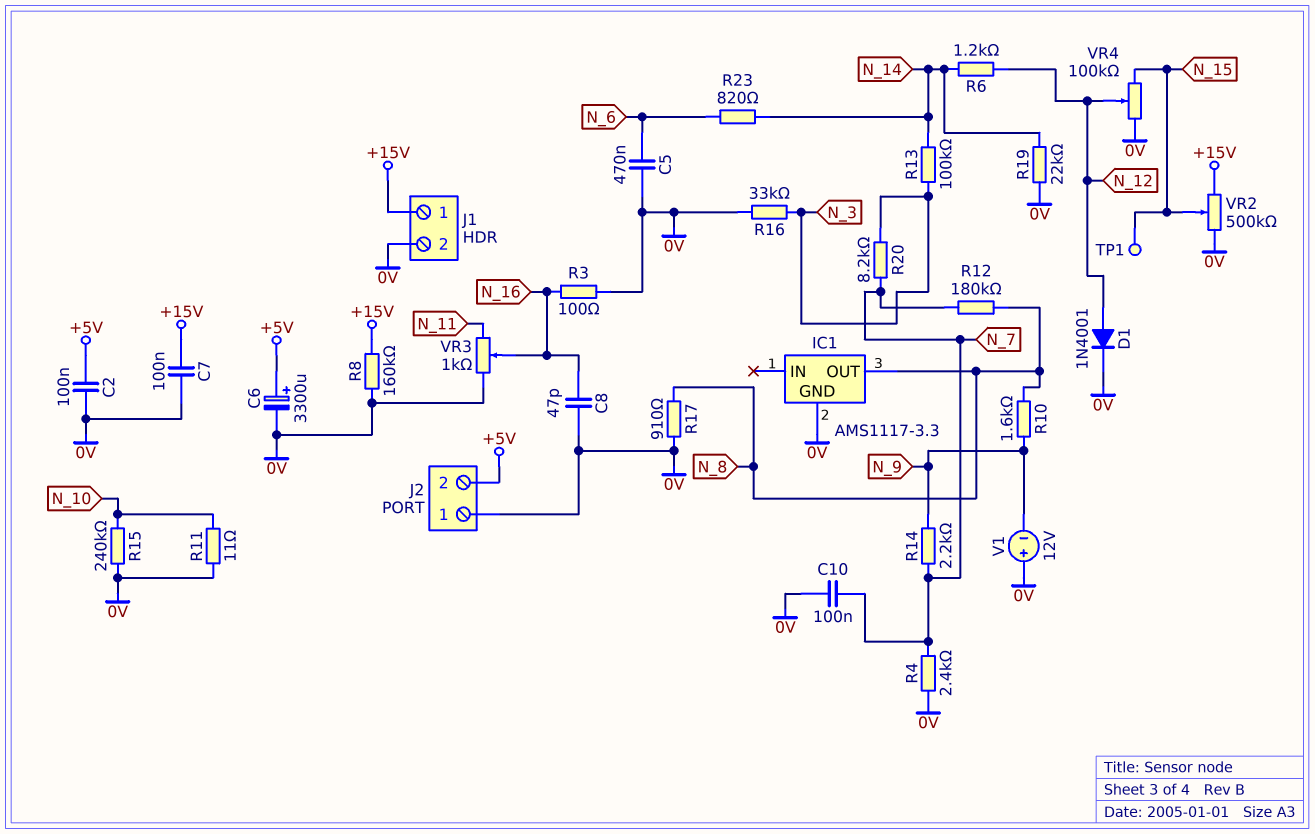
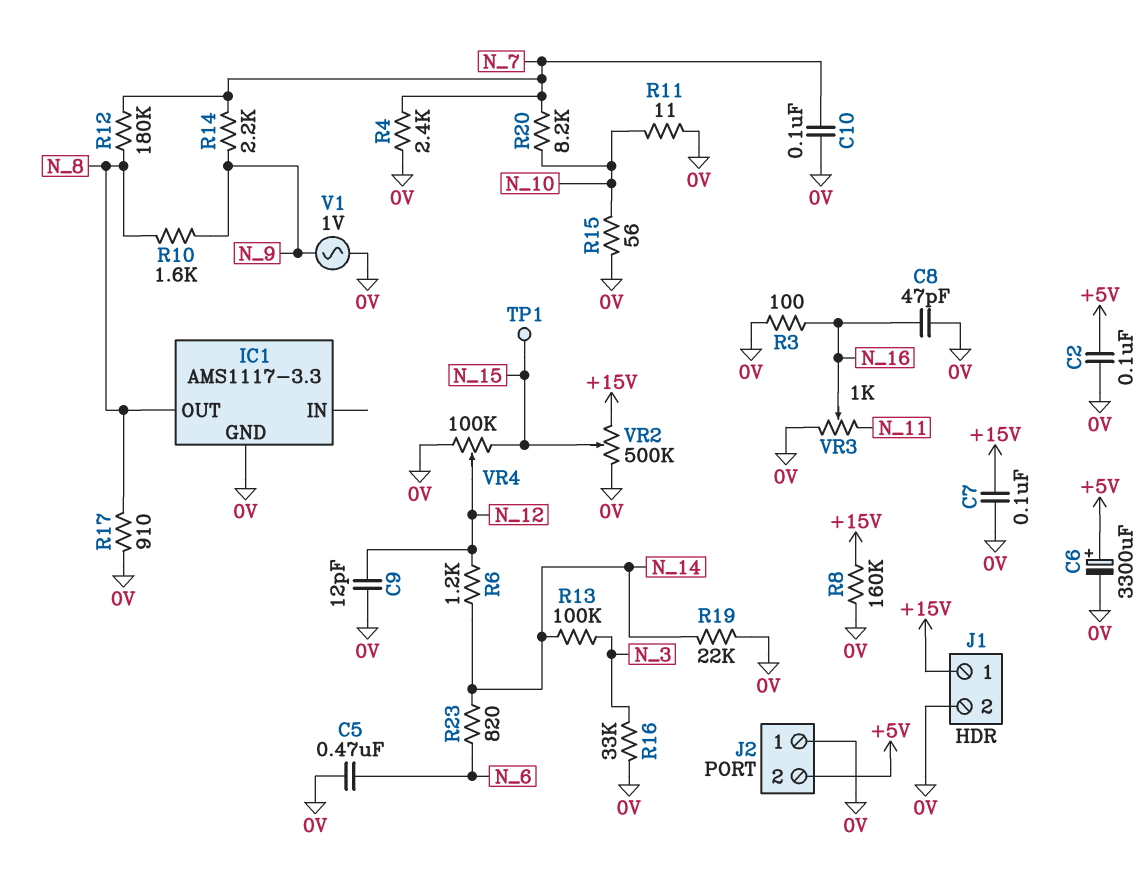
C9: none -> 12pF (0V, N_12)
D1: diode 1N4001 (A N_12, K 0V) -> none
R15: 240k (0V, N_10) -> 56 (0V, N_10)
R20: 8.2k (N_3, N_7) -> 8.2k (N_7, N_10)
V1: 12V (plus 0V, minus N_9) -> AC 1V (0V, N_9)

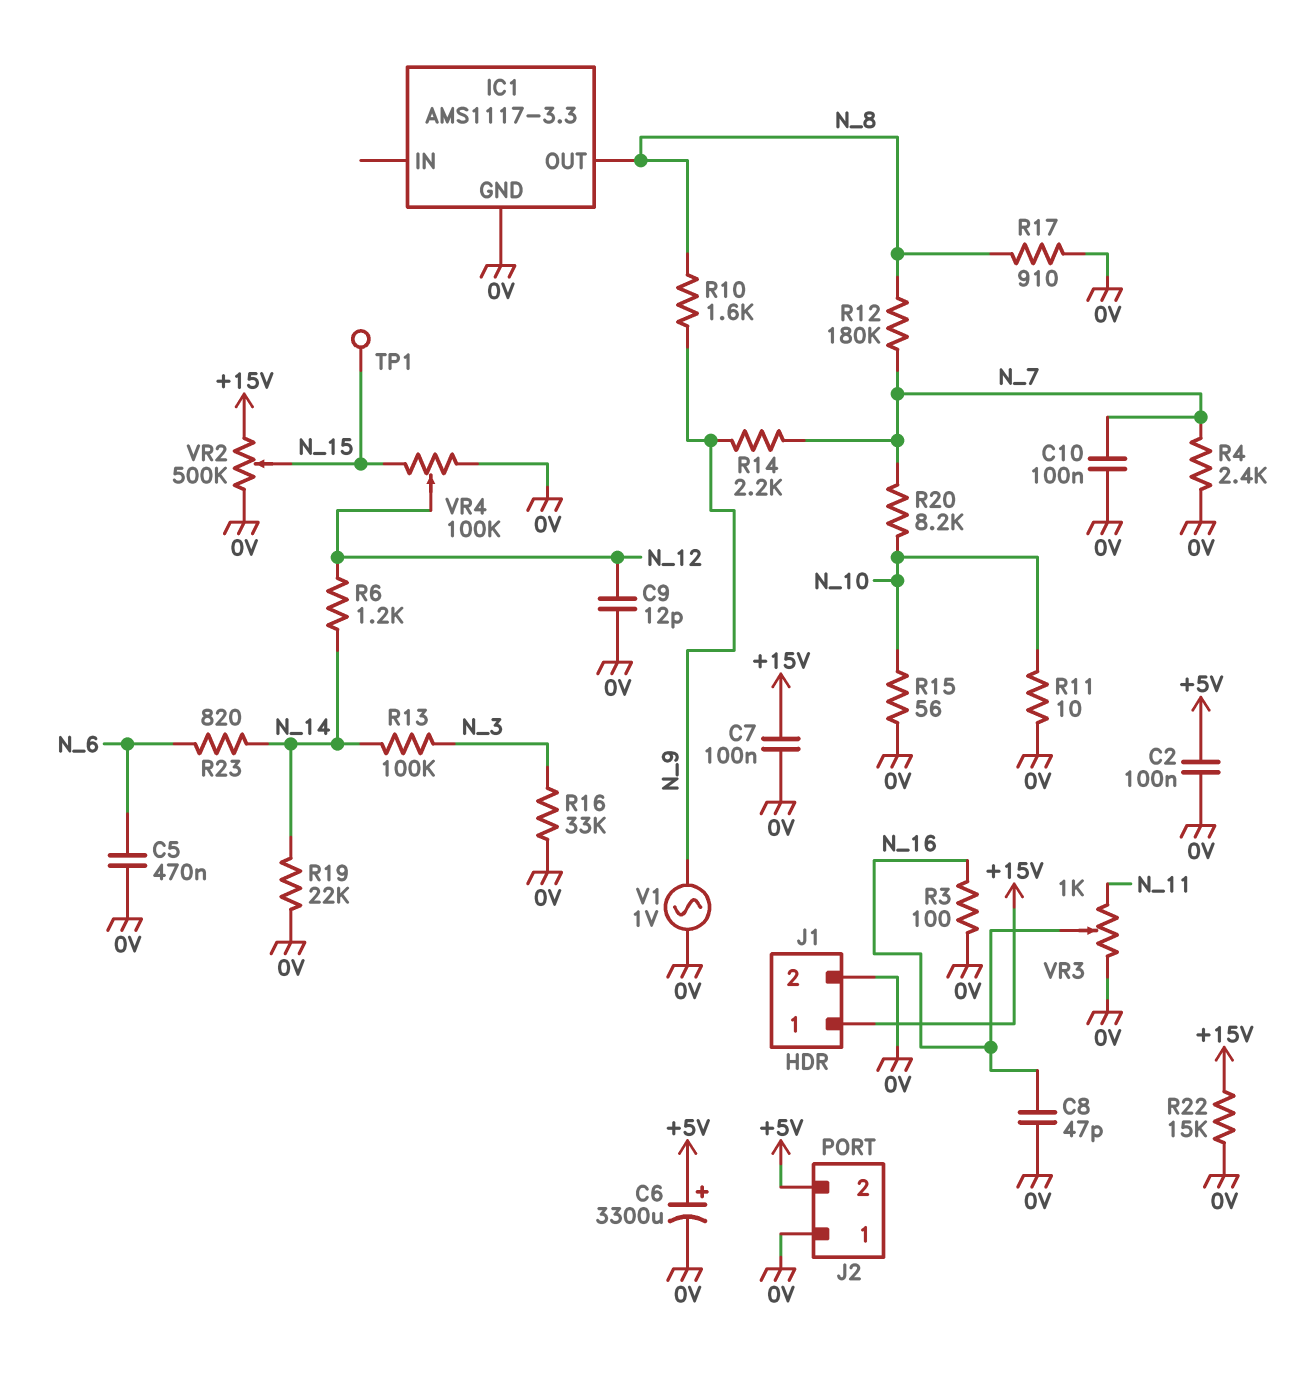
R8: 160k (+15V, 0V) -> none
R11: 11 (0V, N_10) -> 10 (0V, N_10)
R22: none -> 15k (+15V, 0V)

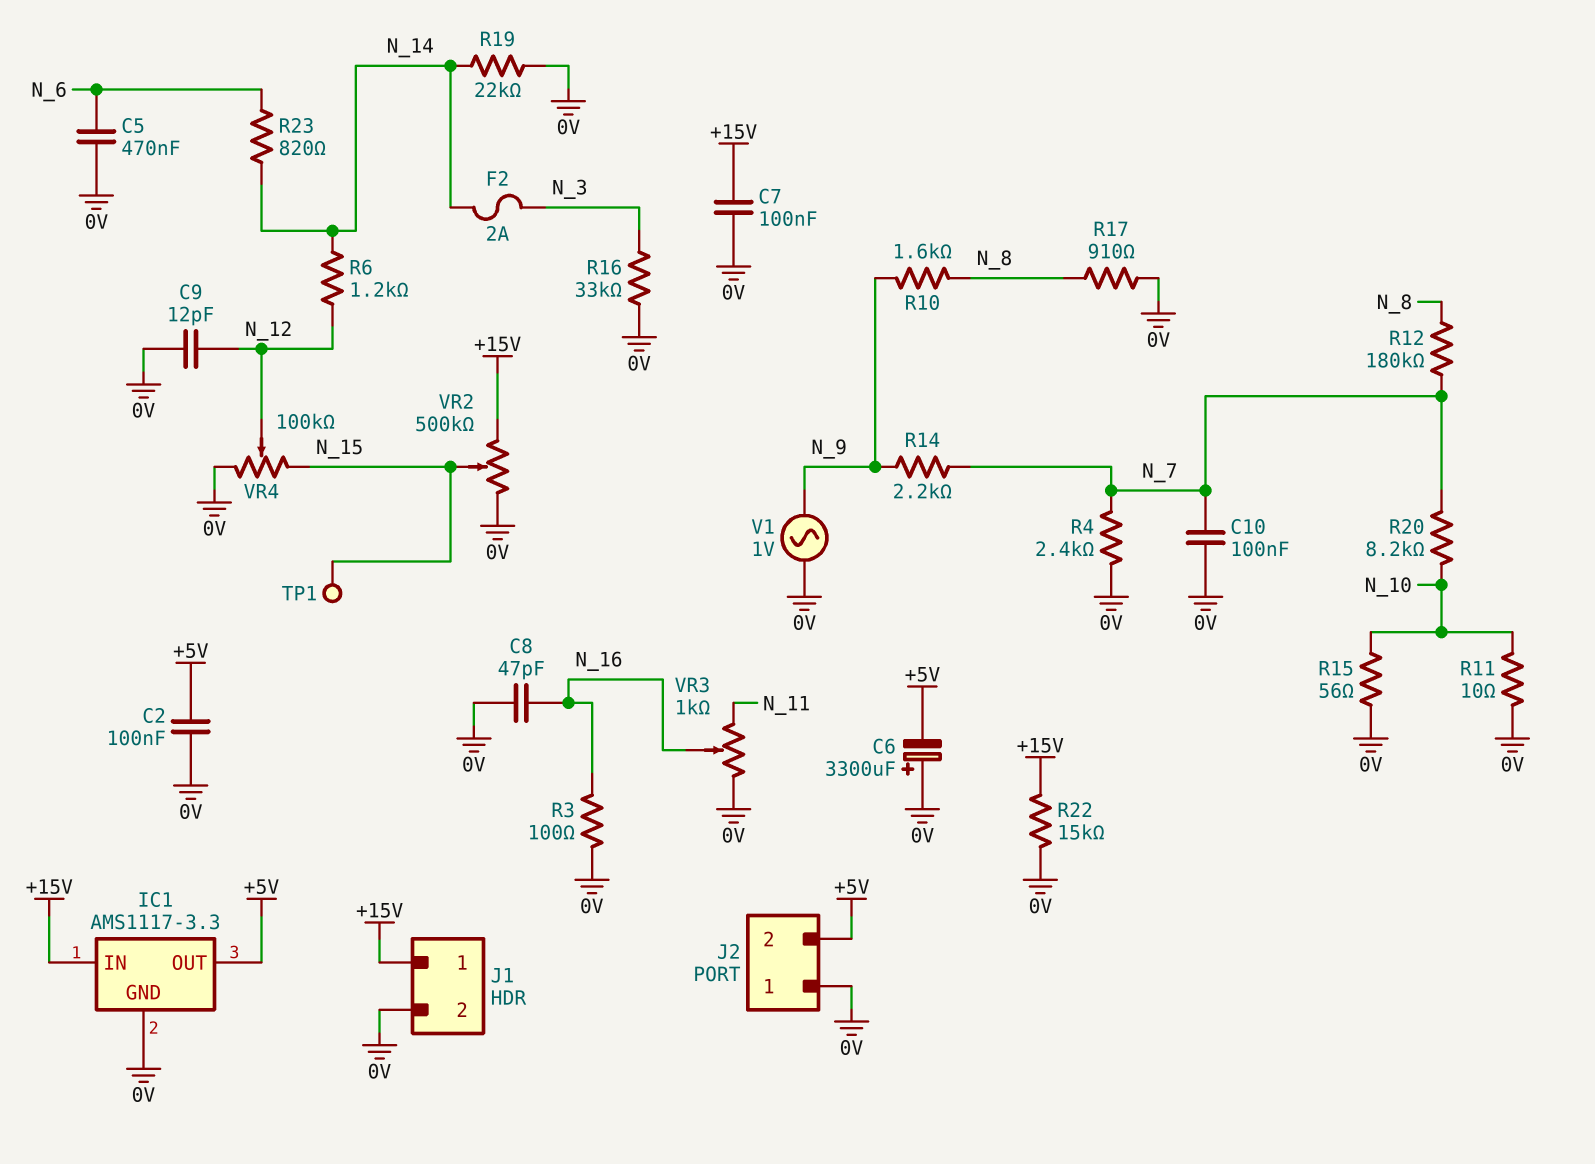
C6: 3300uF (plus +5V, minus 0V) -> 3300uF (plus 0V, minus +5V)
F2: none -> 2A (N_3, N_14)
IC1 pin IN: none -> +15V
IC1 pin OUT: N_8 -> +5V
R13: 100k (N_3, N_14) -> none

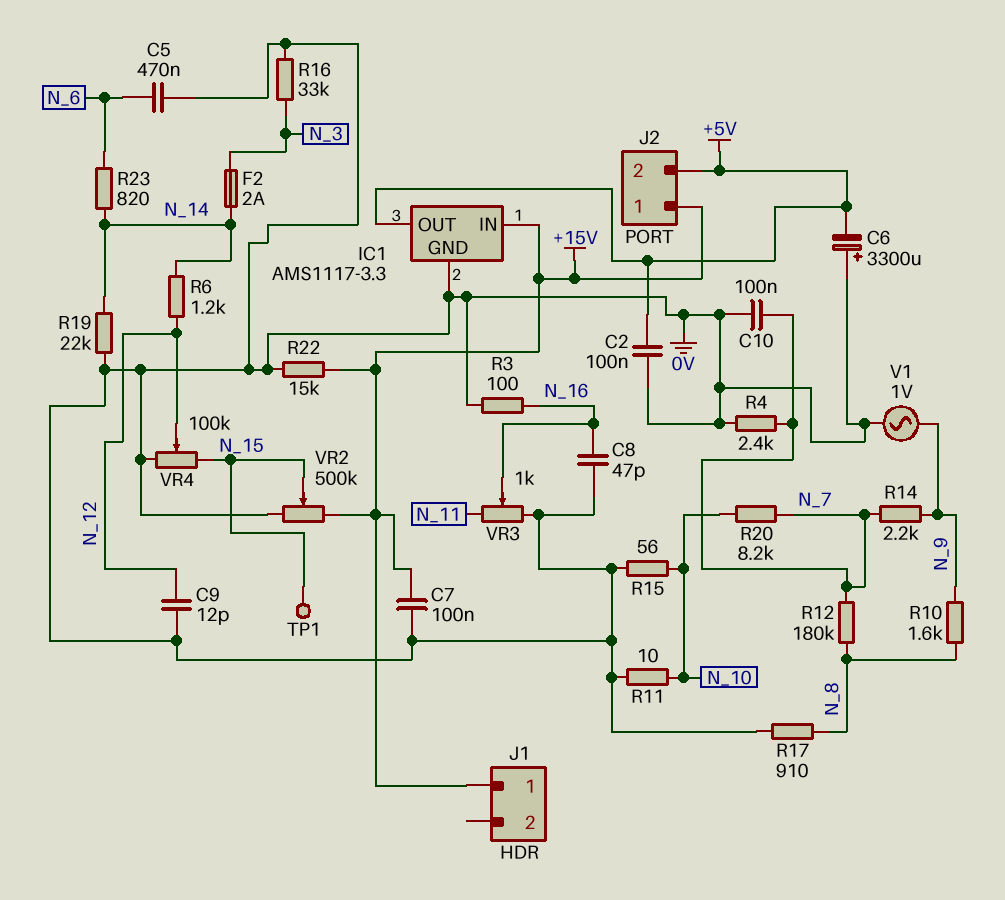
J1 pin 2: 0V -> none
J2 pin 1: 0V -> +15V

